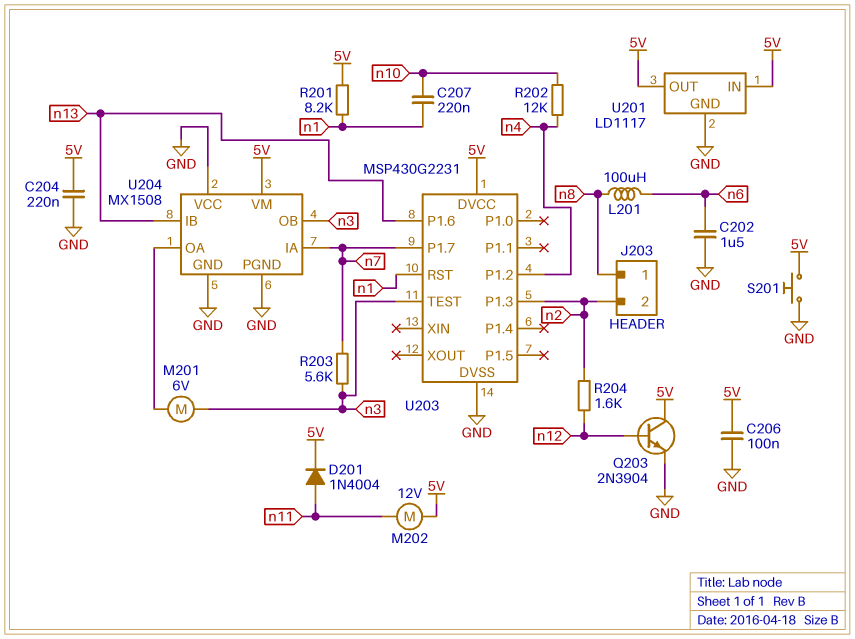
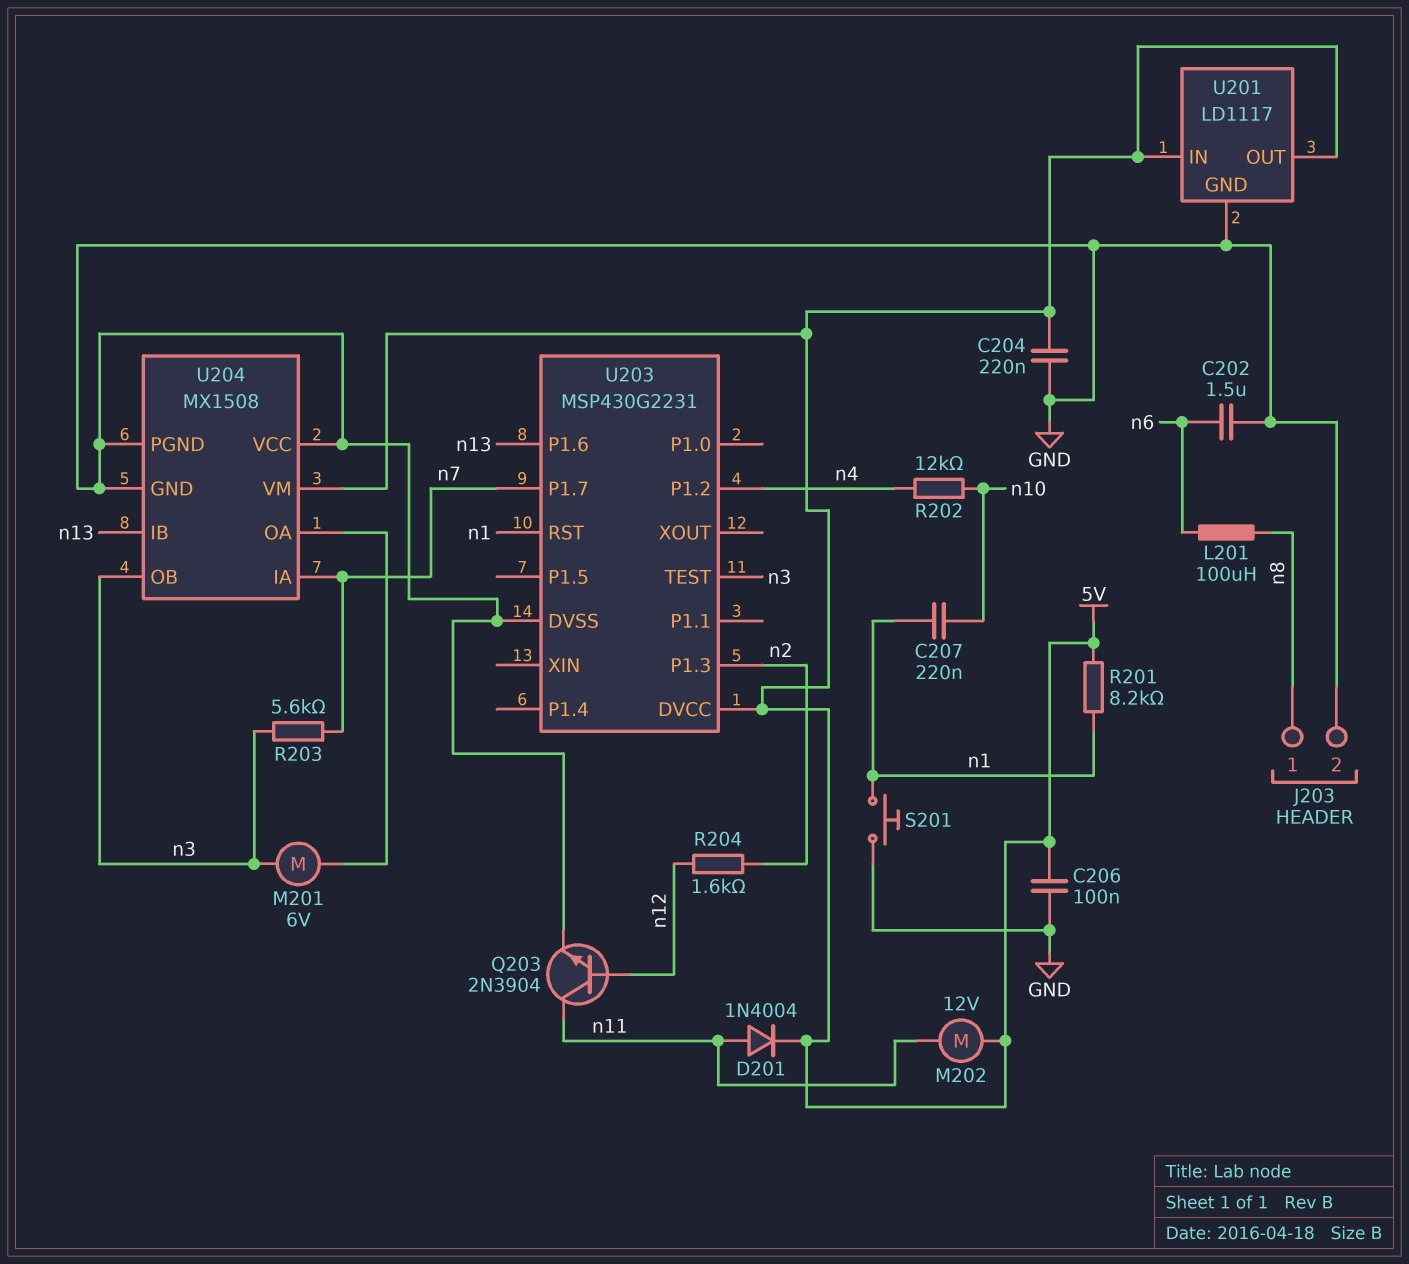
J203 pin 2: n2 -> GND
Q203: NPN 2N3904 (B n12, C 5V, E GND) -> NPN 2N3904 (B n12, C n11, E GND)
S201: button (5V, GND) -> button (GND, n1)

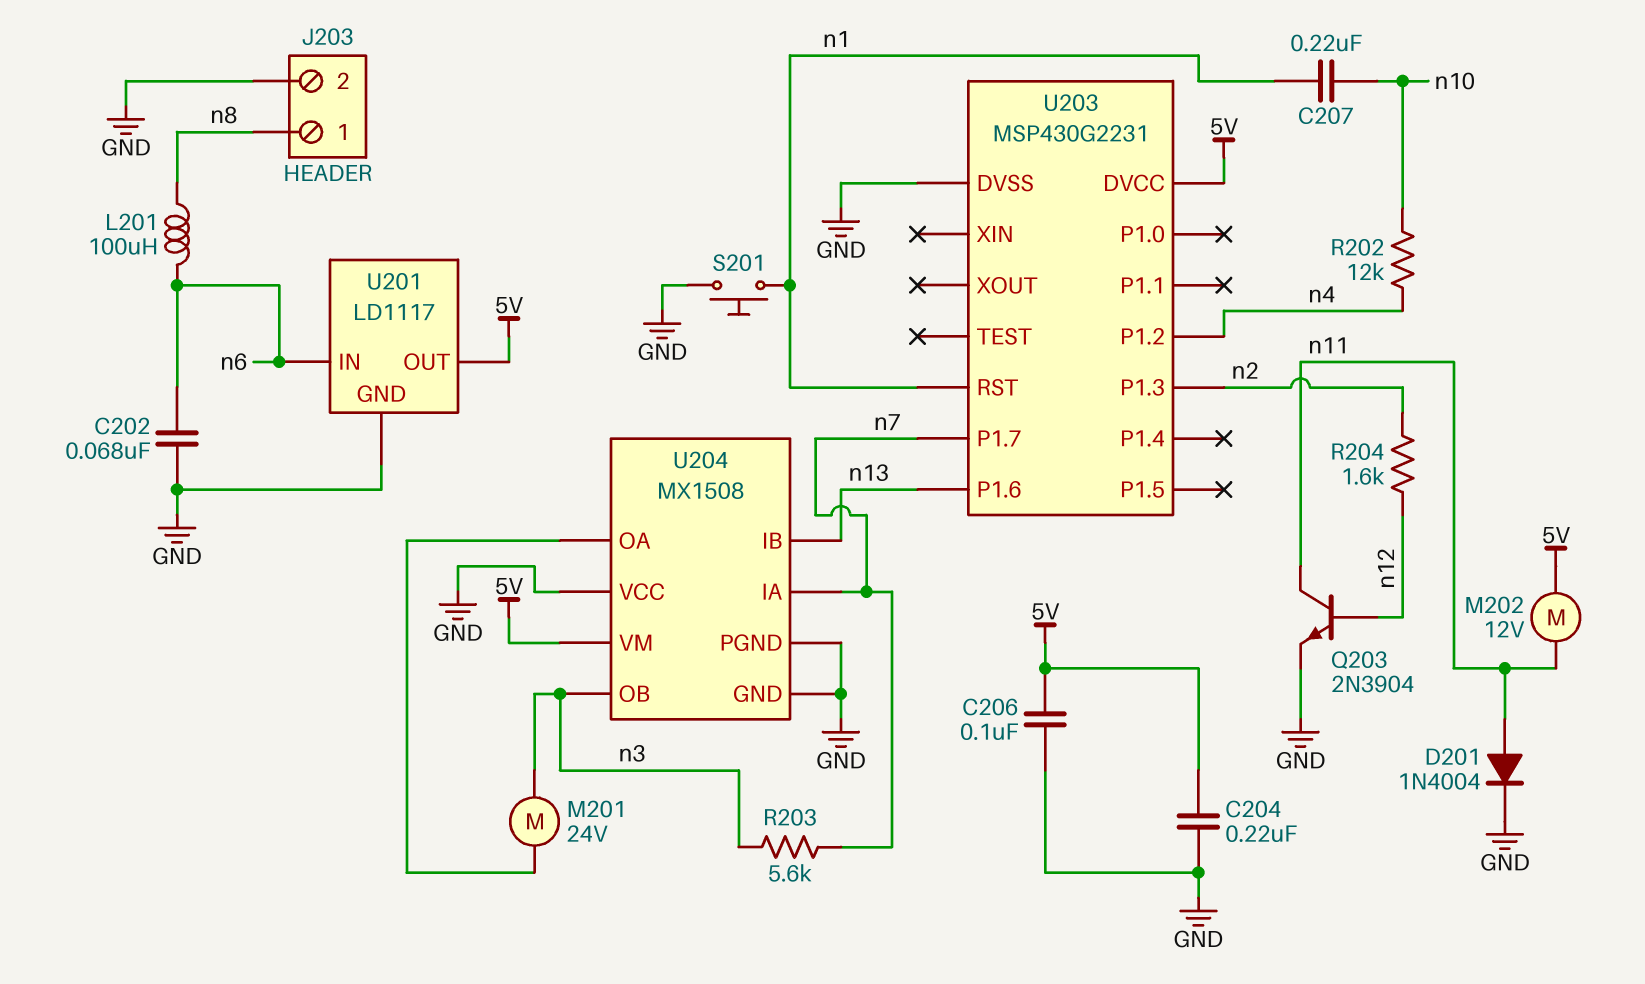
C202: 1.5uF (GND, n6) -> 68nF (GND, n6)
D201: diode 1N4004 (A n11, K 5V) -> diode 1N4004 (A n11, K GND)
M201: motor 6V (U204/OA, n3) -> motor 24V (U204/OA, n3)
R201: 8.2k (5V, n1) -> none
U201 pin IN: 5V -> n6
U203 pin TEST: n3 -> none

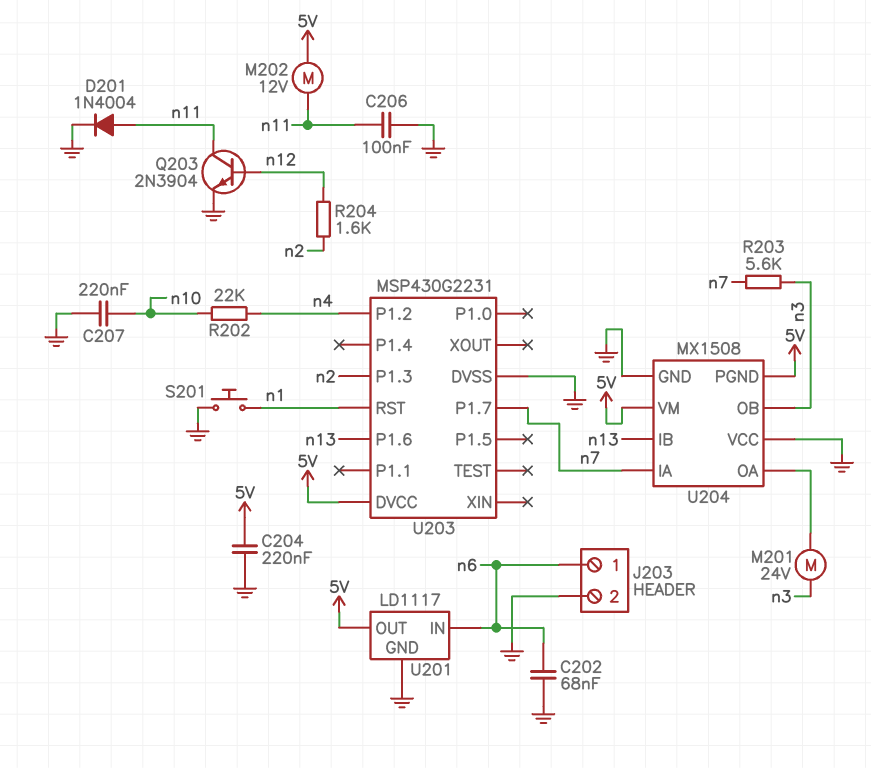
C206: 100nF (5V, GND) -> 100nF (GND, n11)
C207: 220nF (n1, n10) -> 220nF (GND, n10)
J203 pin 1: n8 -> n6
L201: 100uH (n6, n8) -> none
R202: 12k (n4, n10) -> 22k (n4, n10)
U204 pin PGND: GND -> 5V

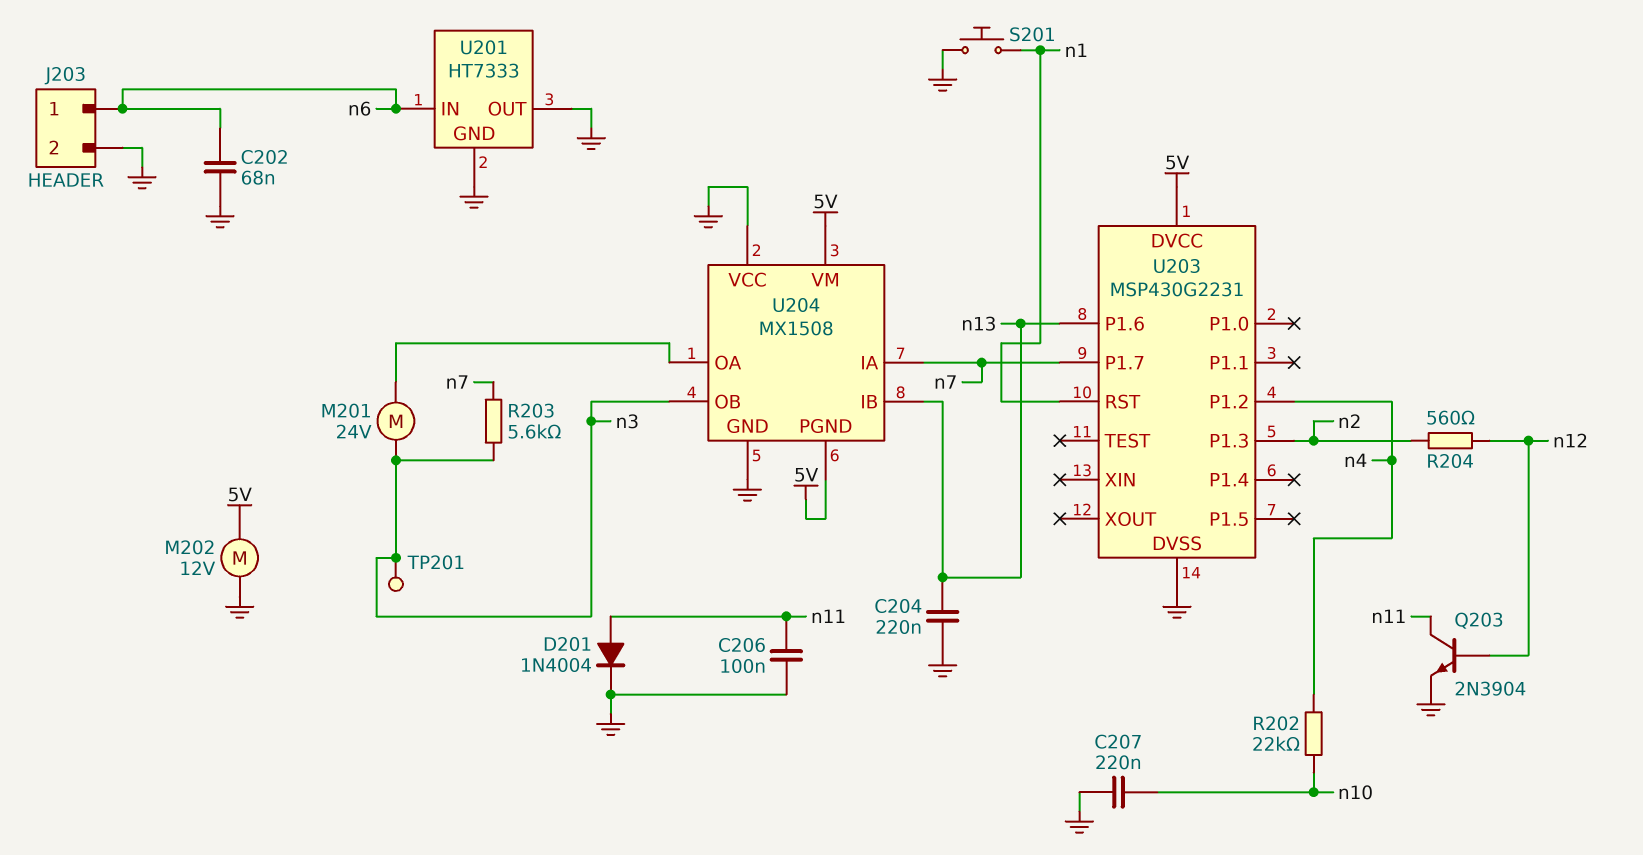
C204: 220nF (5V, GND) -> 220nF (GND, n13)
M202: motor 12V (5V, n11) -> motor 12V (5V, GND)
R204: 1.6k (n2, n12) -> 560 (n2, n12)
TP201: none -> test point (n3)
U201: LD1117 -> HT7333
U201 pin OUT: 5V -> GND

